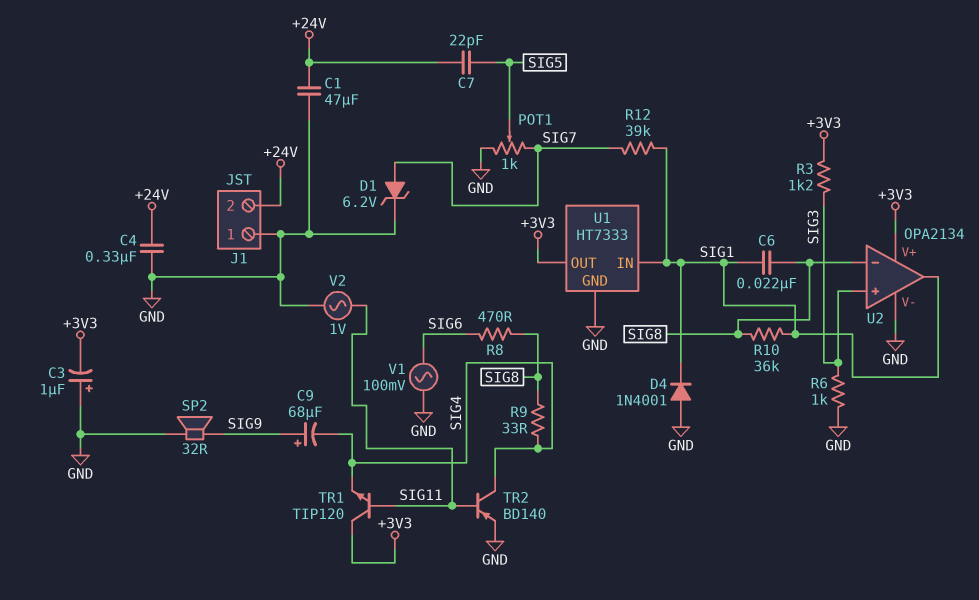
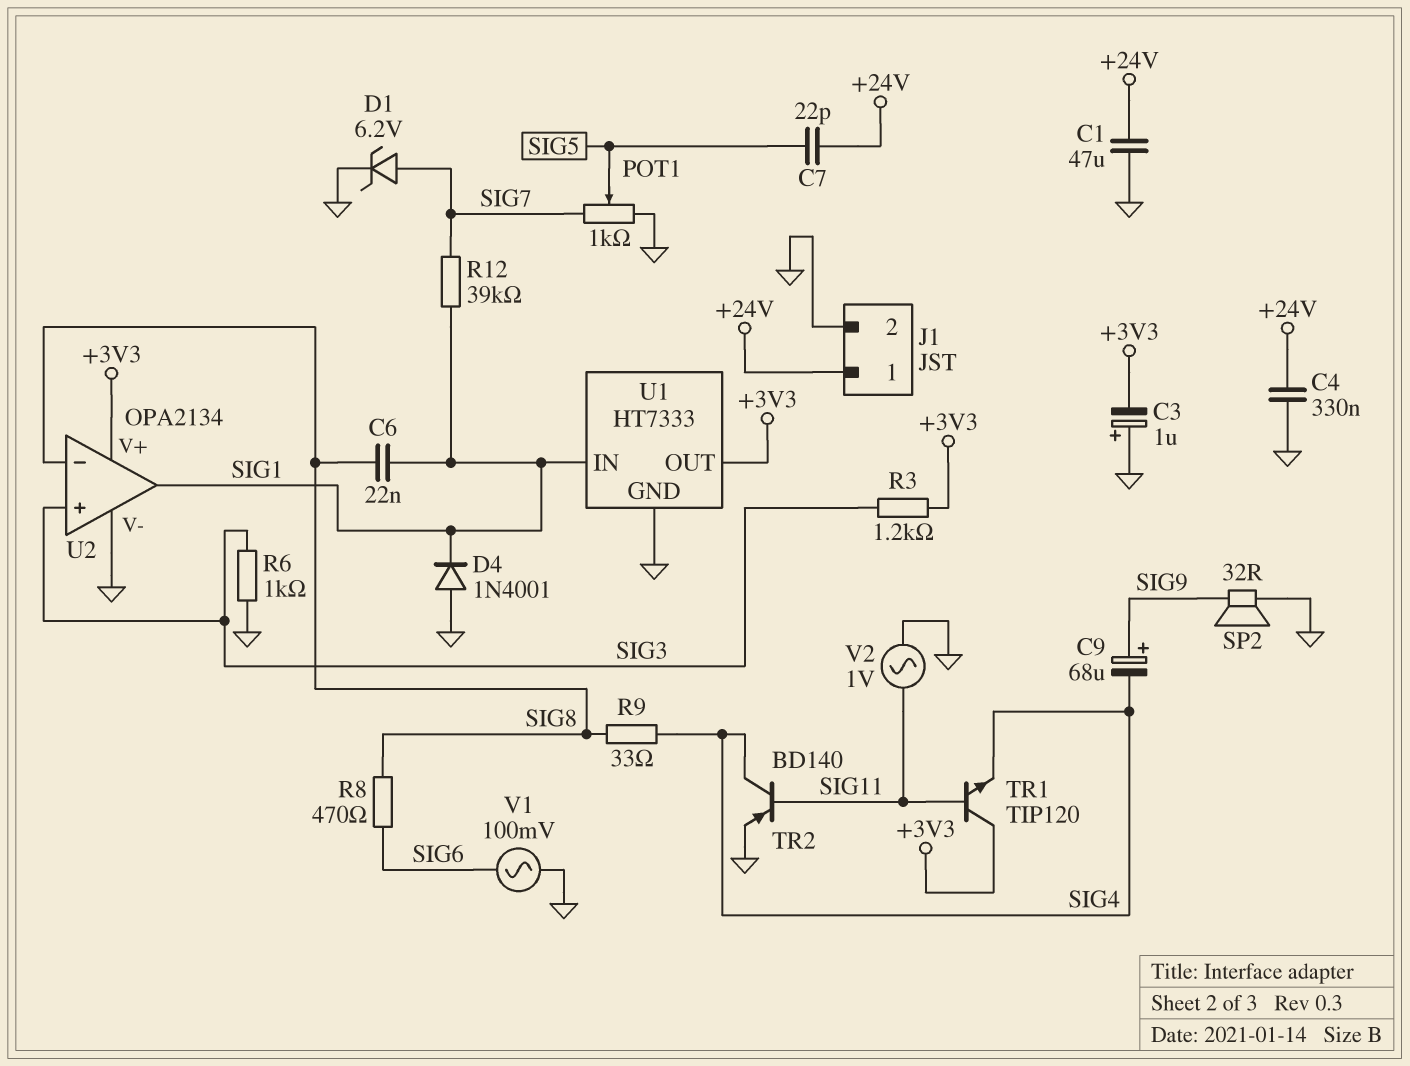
J1 pin 1: GND -> +24V
J1 pin 2: +24V -> GND
R10: 36k (SIG1, SIG8) -> none

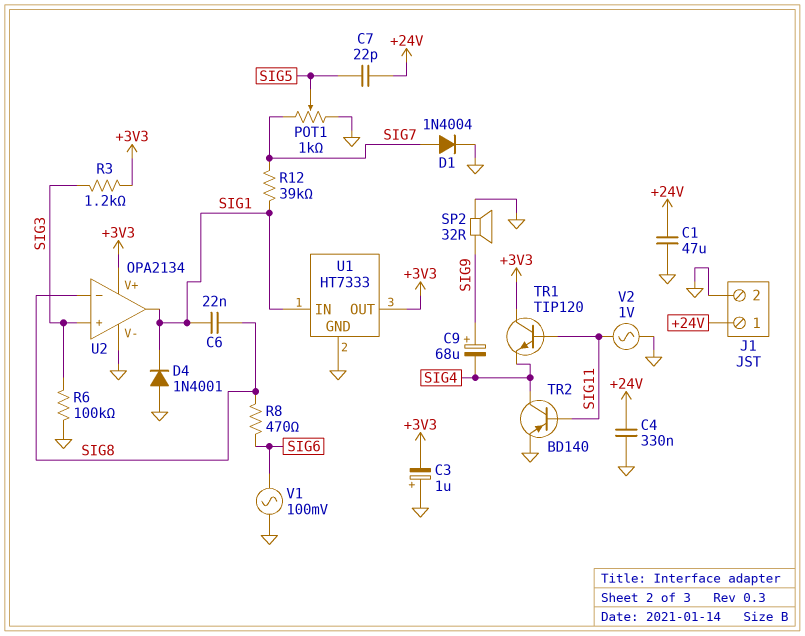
D1: zener 6.2V (A SIG7, K GND) -> diode 1N4004 (A SIG7, K GND)
R6: 1k (GND, SIG3) -> 100k (GND, SIG3)
R9: 33 (SIG4, SIG8) -> none

